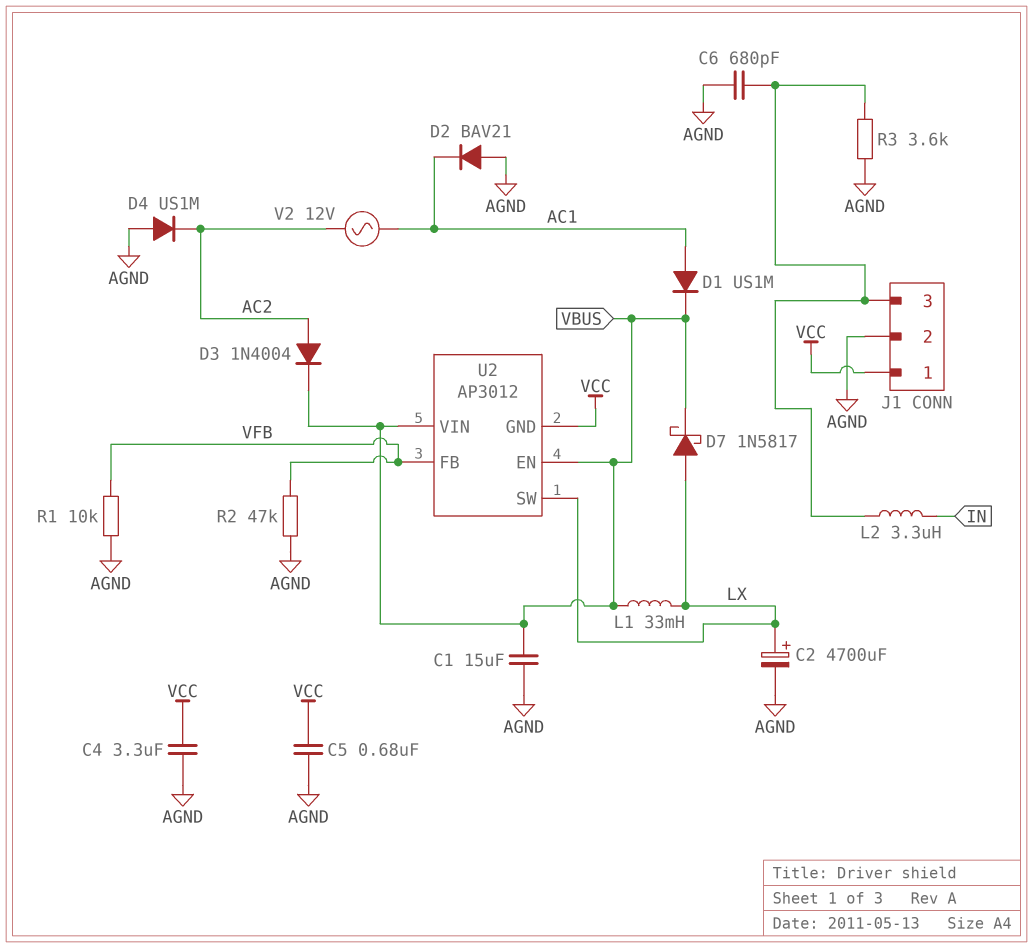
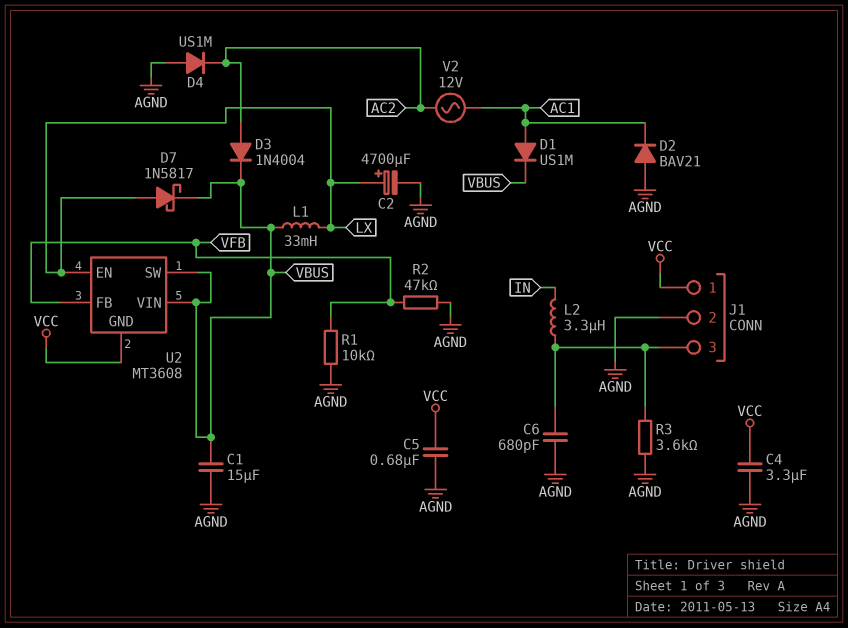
U2: AP3012 -> MT3608
U2 pin EN: VBUS -> LX
U2 pin SW: LX -> VBUS

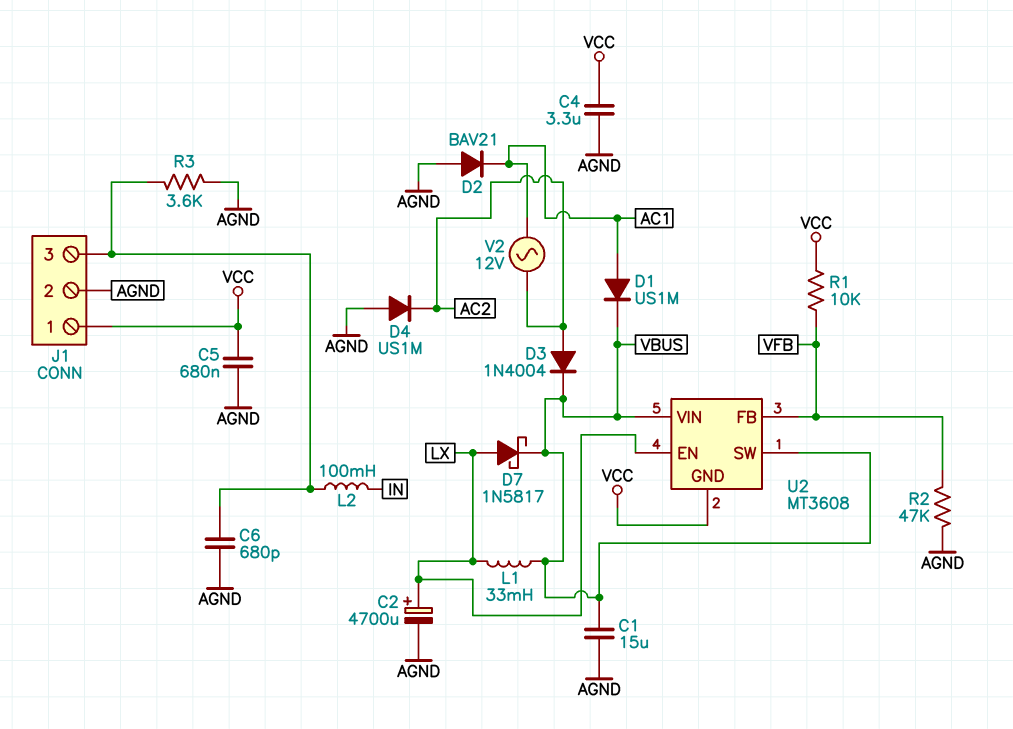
L2: 3.3uH (IN, J1/3) -> 100mH (IN, J1/3)
R1: 10k (AGND, VFB) -> 10k (VCC, VFB)

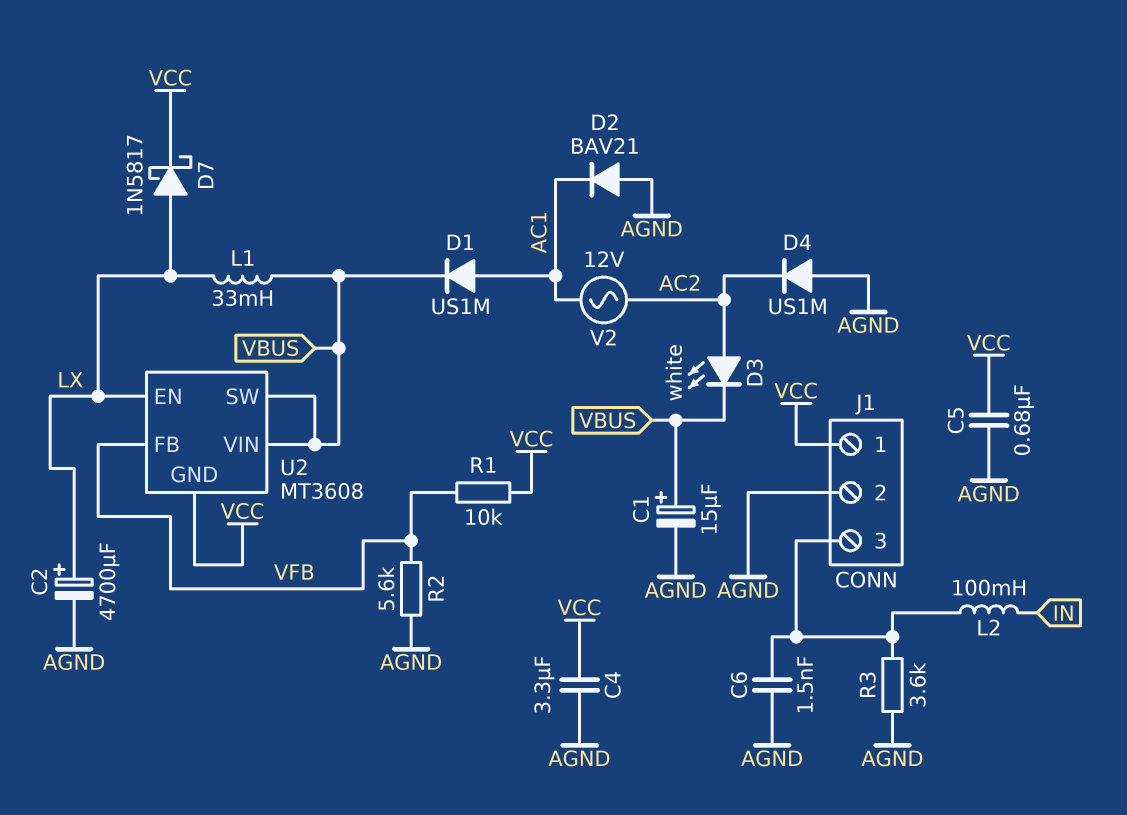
C1: 15uF (AGND, VBUS) -> 15uF (plus VBUS, minus AGND)
C6: 680pF (AGND, J1/3) -> 1.5nF (AGND, J1/3)
D3: diode 1N4004 (A AC2, K VBUS) -> LED white (A AC2, K VBUS)
D7: schottky 1N5817 (A LX, K VBUS) -> schottky 1N5817 (A LX, K VCC)
R2: 47k (AGND, VFB) -> 5.6k (AGND, VFB)

